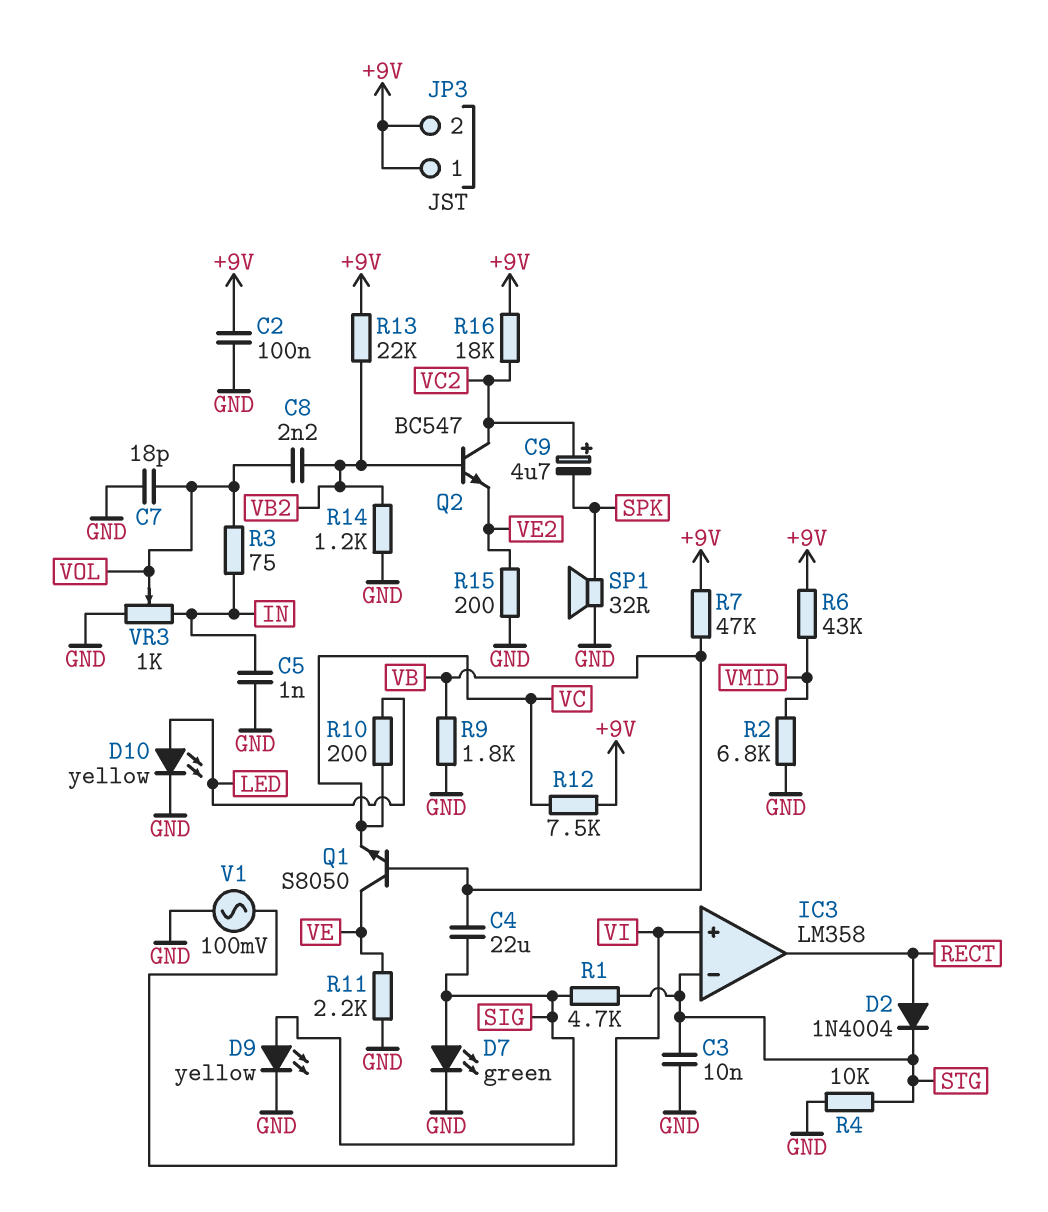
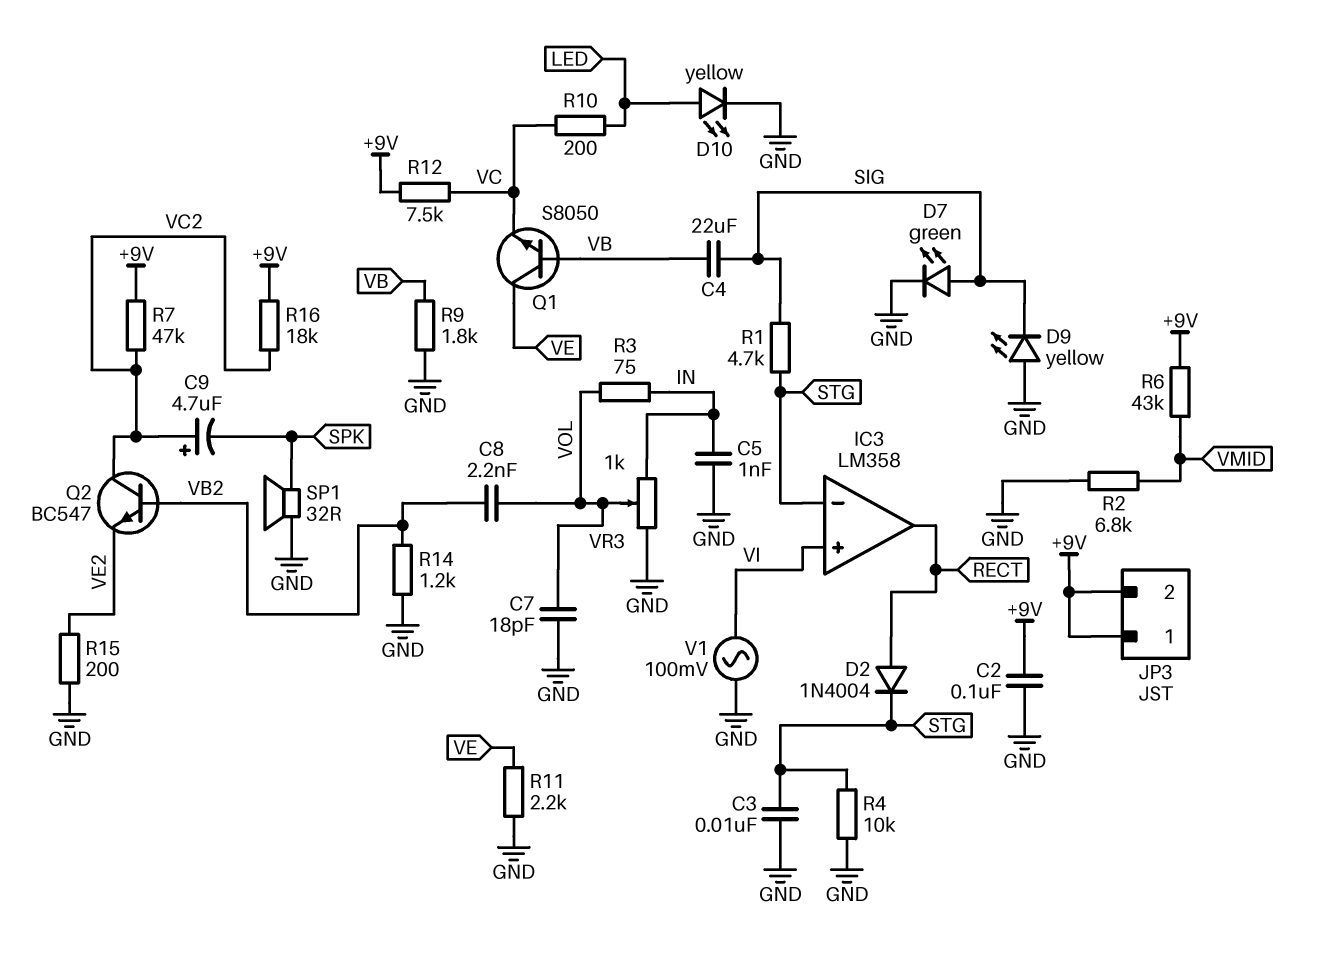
D9: LED yellow (A SIG, K GND) -> LED yellow (A GND, K SIG)
R7: 47k (+9V, VB) -> 47k (+9V, VC2)
R13: 22k (+9V, VB2) -> none

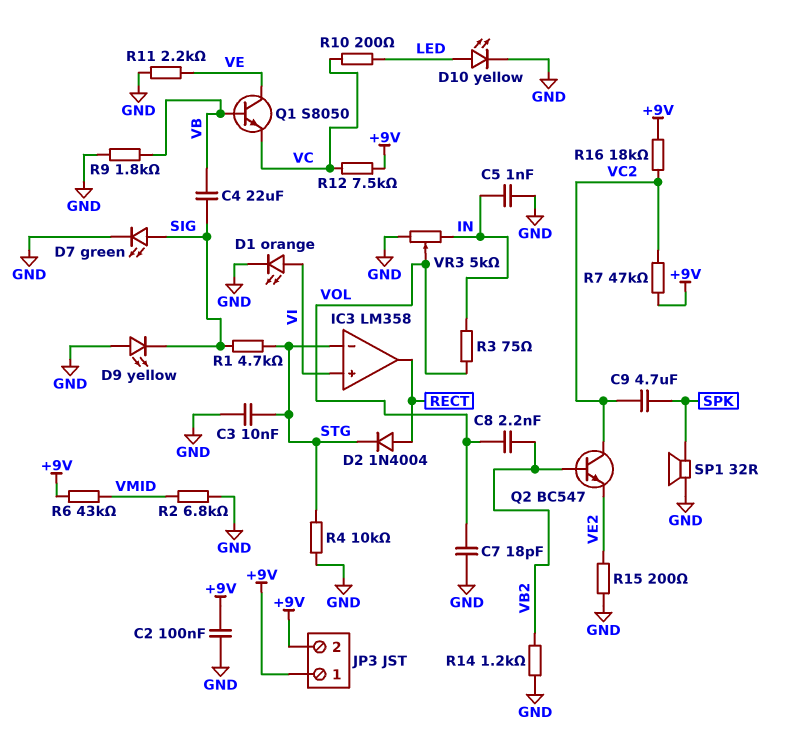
C9: 4.7uF (plus VC2, minus SPK) -> 4.7uF (SPK, VC2)
D1: none -> LED orange (A VI, K GND)
V1: AC 100mV (GND, VI) -> none
VR3: 1k (GND, IN, wiper VOL) -> 5k (GND, IN, wiper VOL)

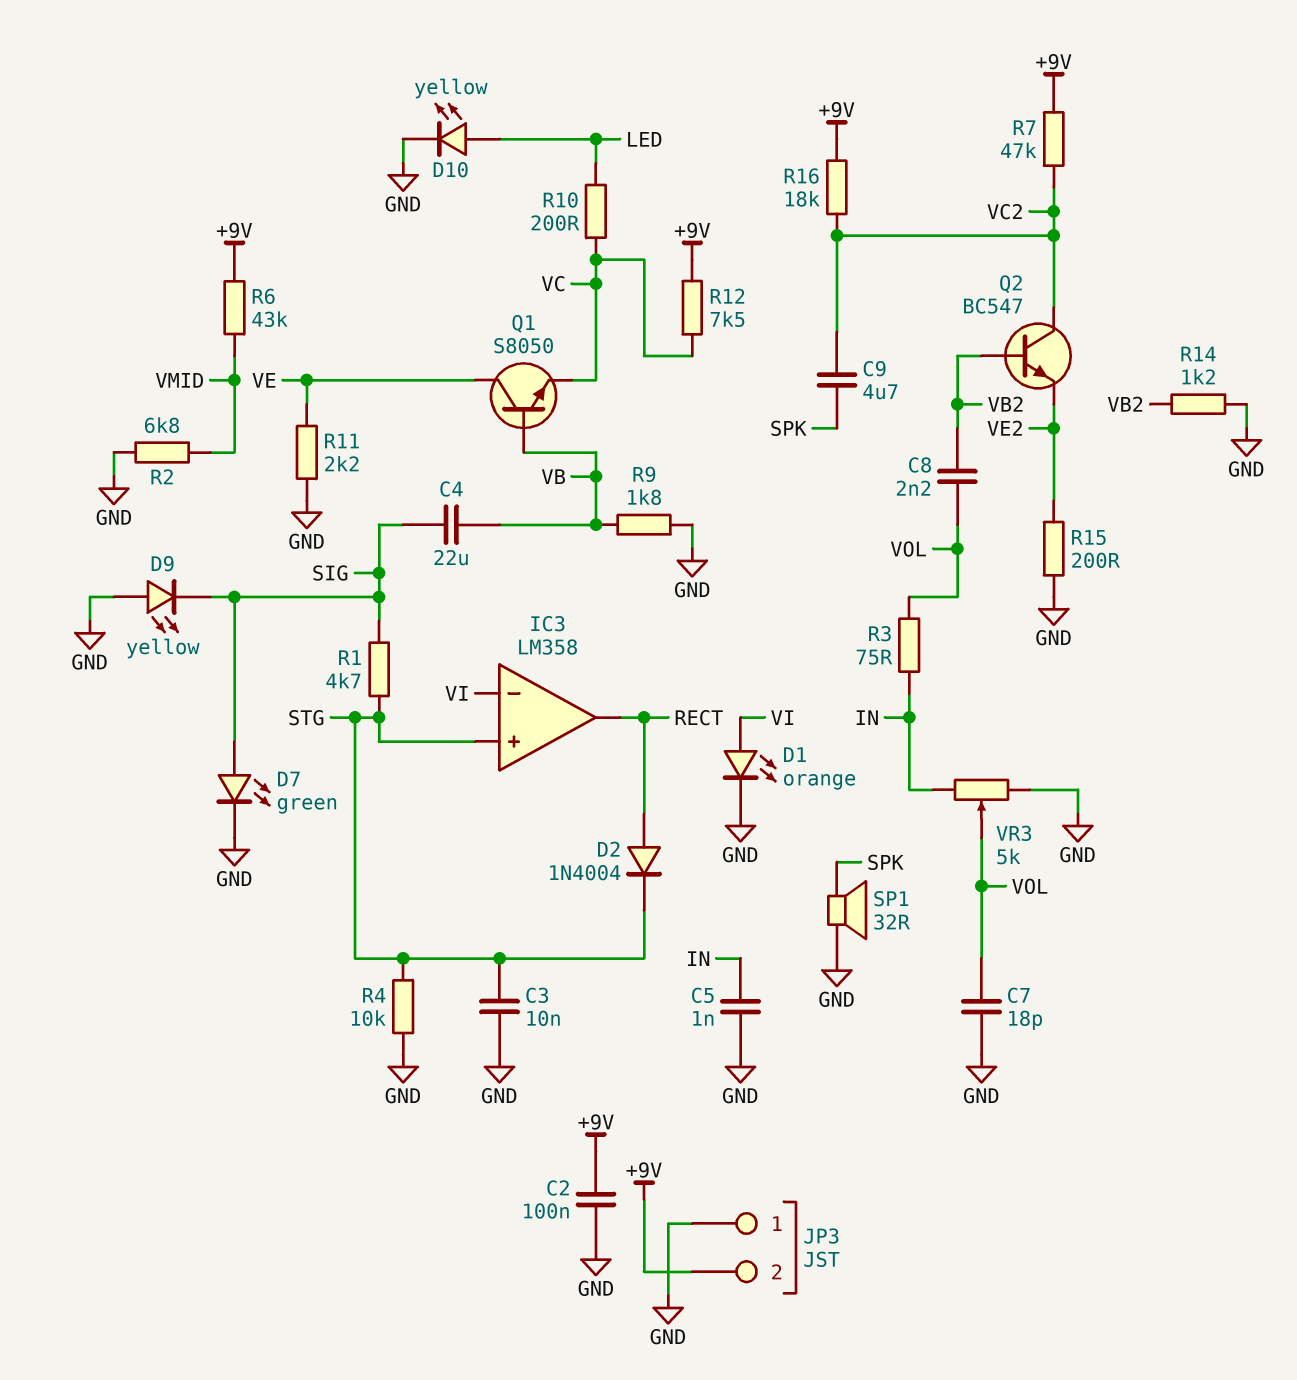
IC3 pin in+: VI -> STG
IC3 pin in-: STG -> VI
JP3 pin 1: +9V -> GND

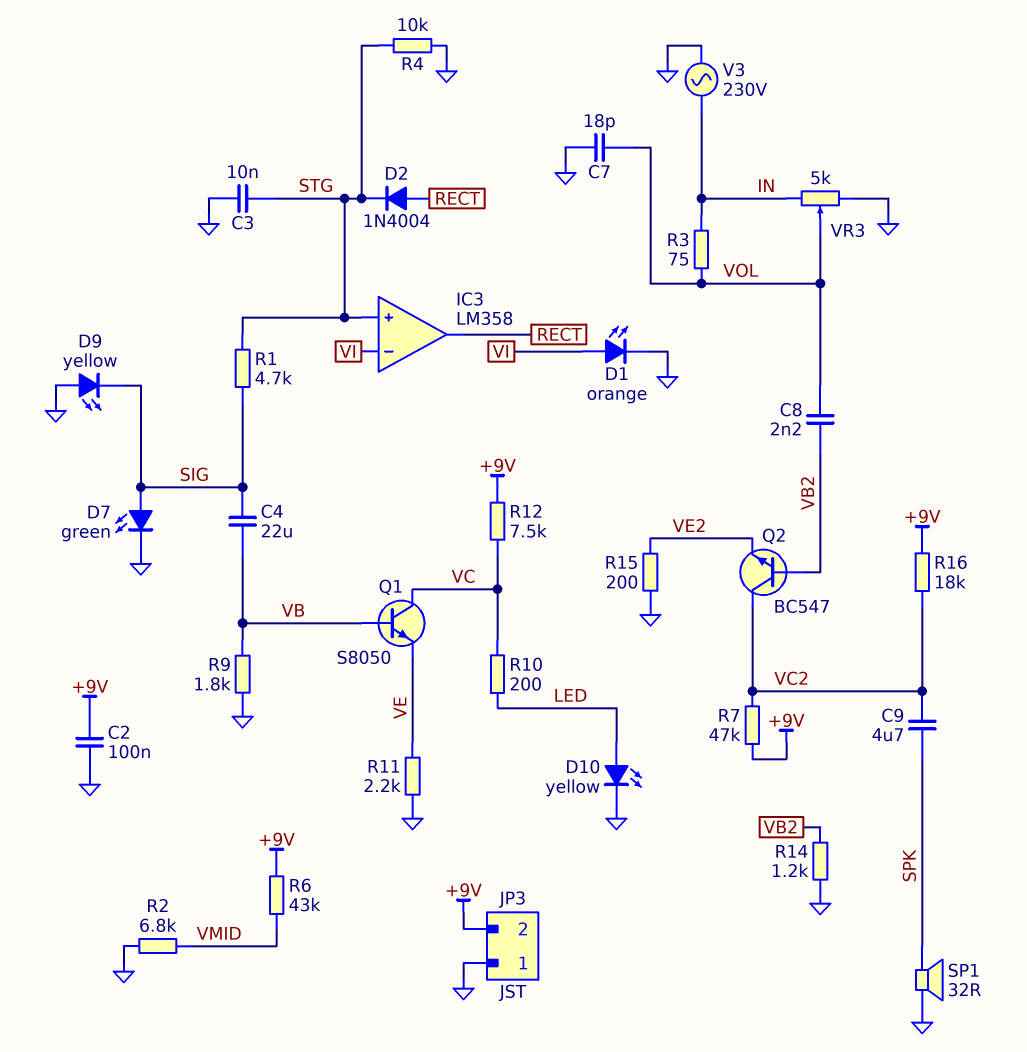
C5: 1nF (GND, IN) -> none
Q1: NPN S8050 (B VB, C VE, E VC) -> NPN S8050 (B VB, C VC, E VE)
V3: none -> AC 230V (GND, IN)

